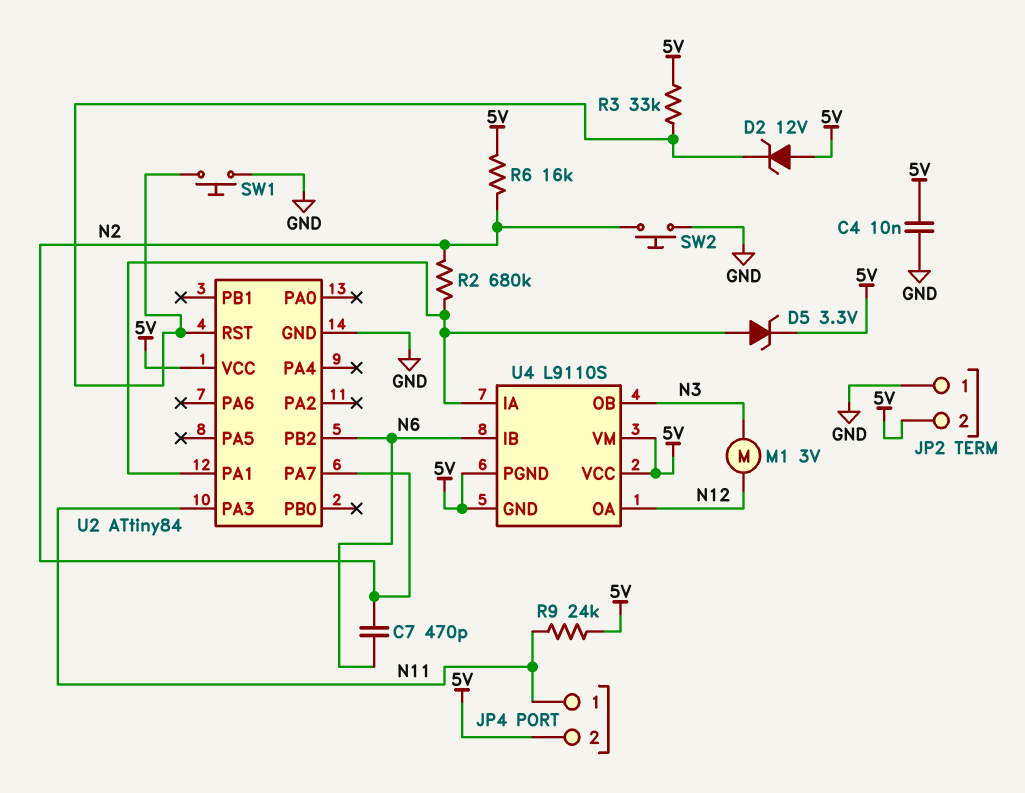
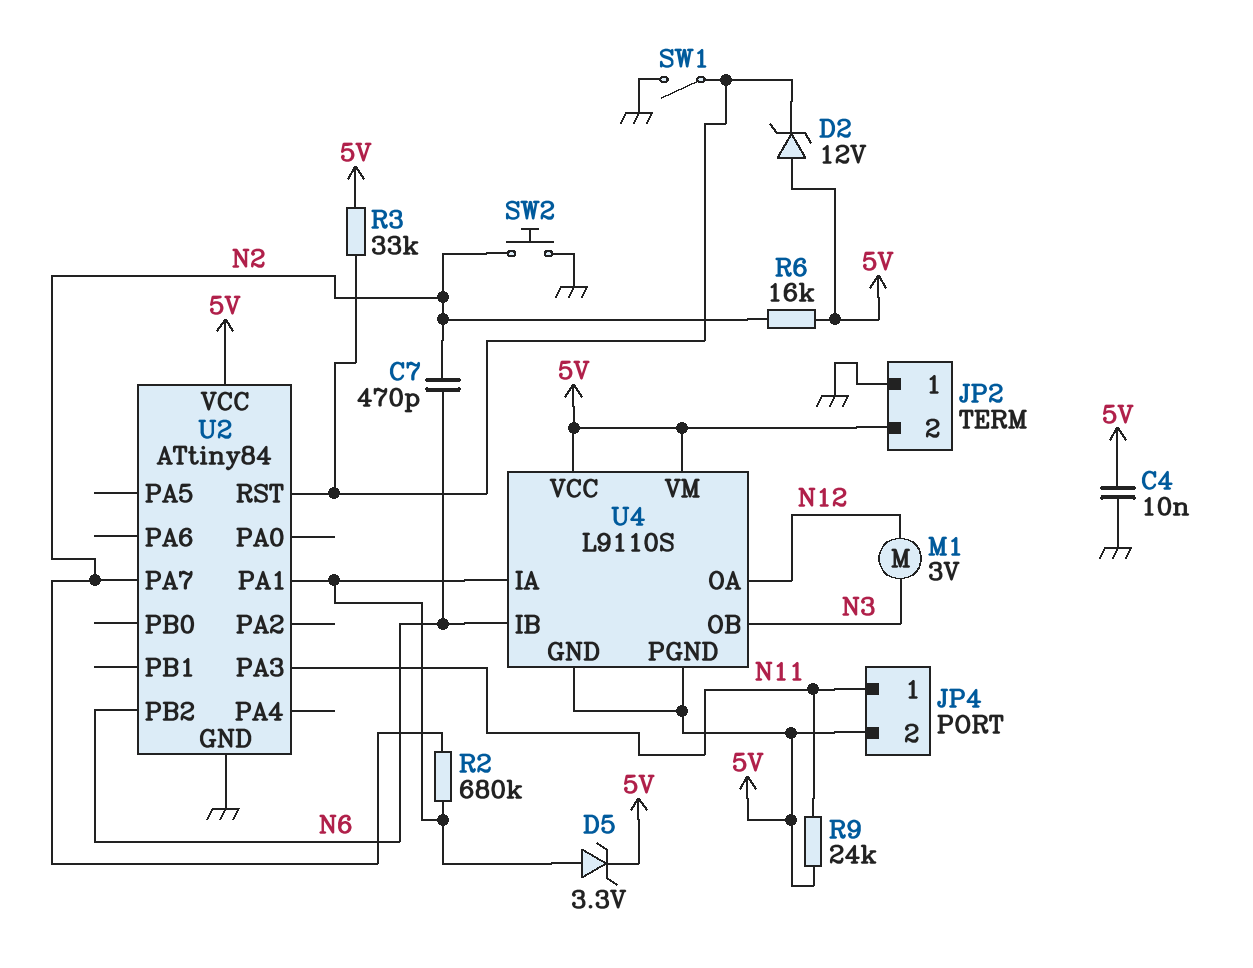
SW1: button (GND, U2/RST) -> switch (GND, U2/RST)

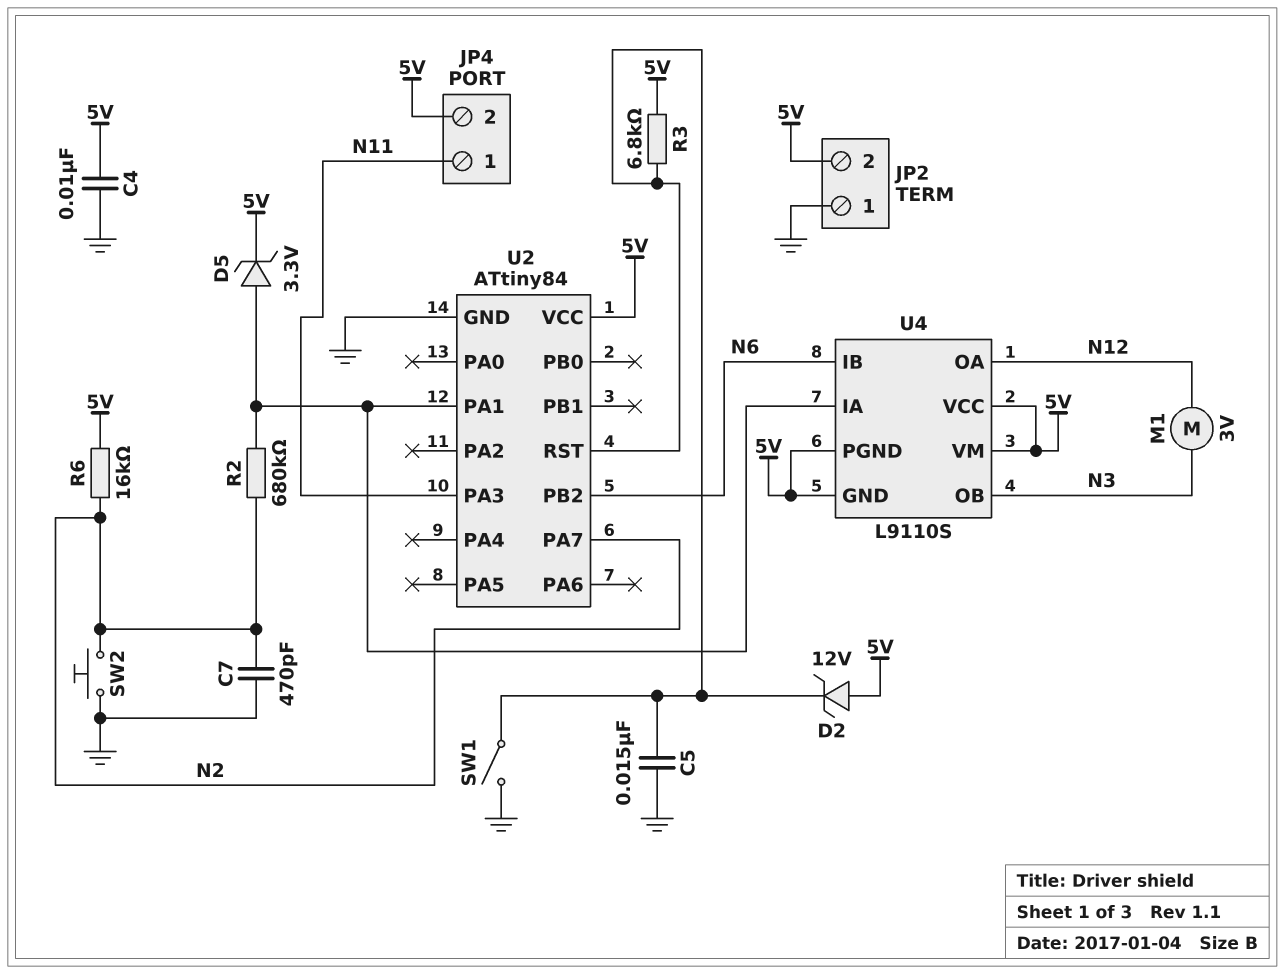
C5: none -> 15nF (GND, U2/RST)
C7: 470pF (N2, N6) -> 470pF (GND, N2)
R3: 33k (5V, U2/RST) -> 6.8k (5V, U2/RST)
R9: 24k (5V, N11) -> none

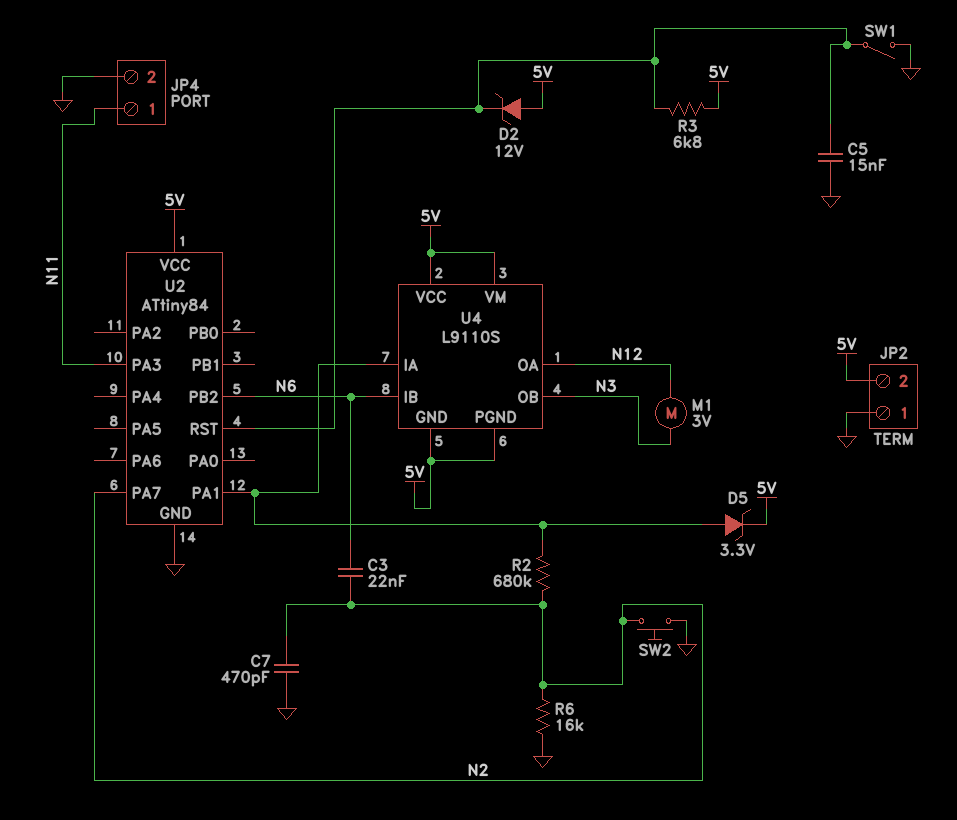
C3: none -> 22nF (N2, N6)
C4: 10nF (5V, GND) -> none
JP4 pin 2: 5V -> GND
R6: 16k (5V, N2) -> 16k (GND, N2)

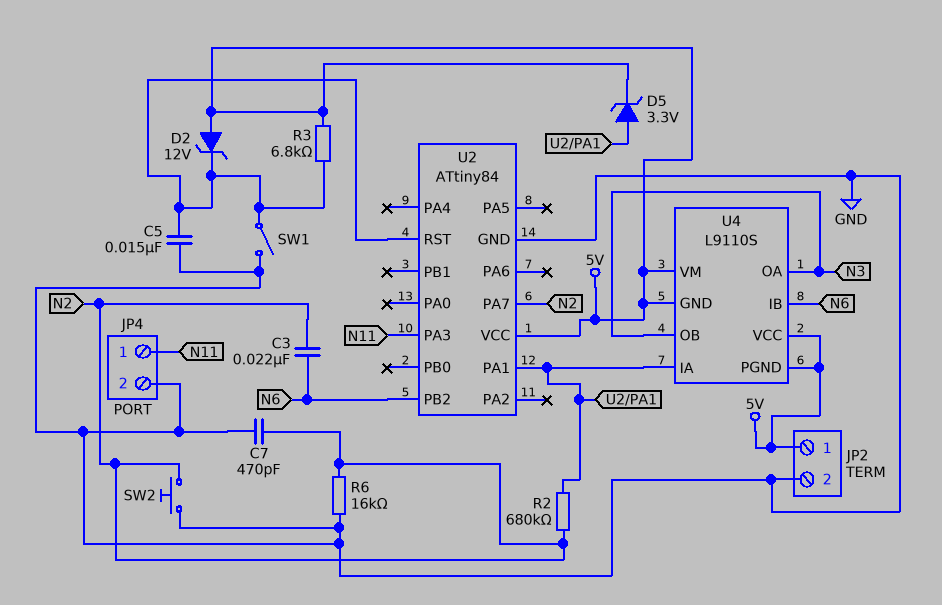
JP2 pin 1: GND -> 5V
JP2 pin 2: 5V -> GND
M1: motor 3V (N3, N12) -> none
U4 pin OA: N12 -> N3

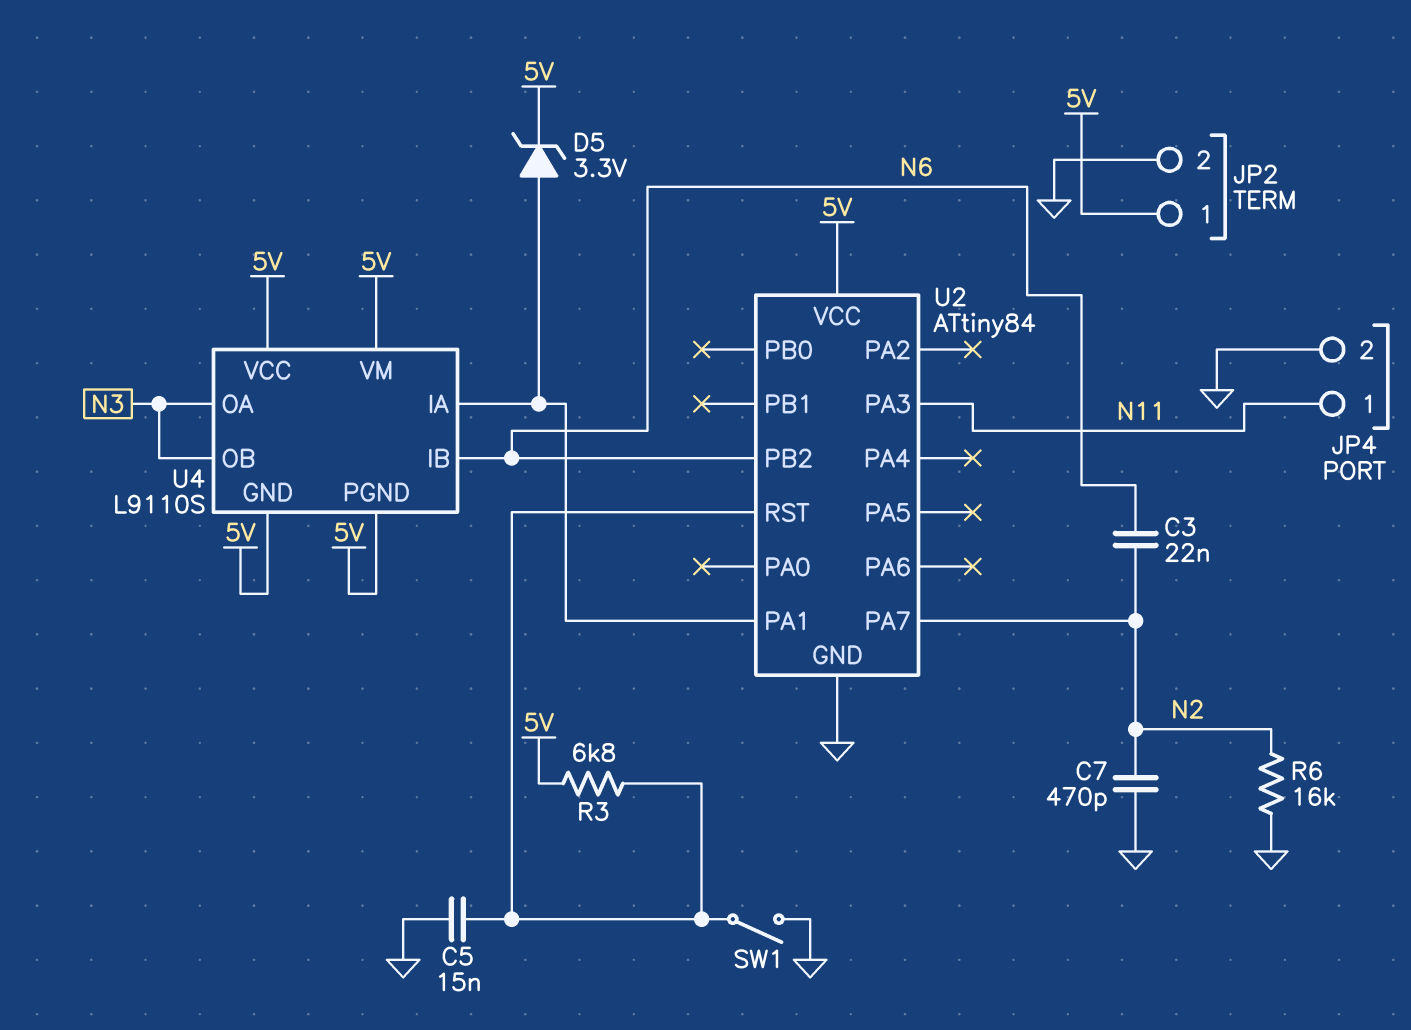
D2: zener 12V (A 5V, K U2/RST) -> none
R2: 680k (N2, U2/PA1) -> none
SW2: button (GND, N2) -> none

